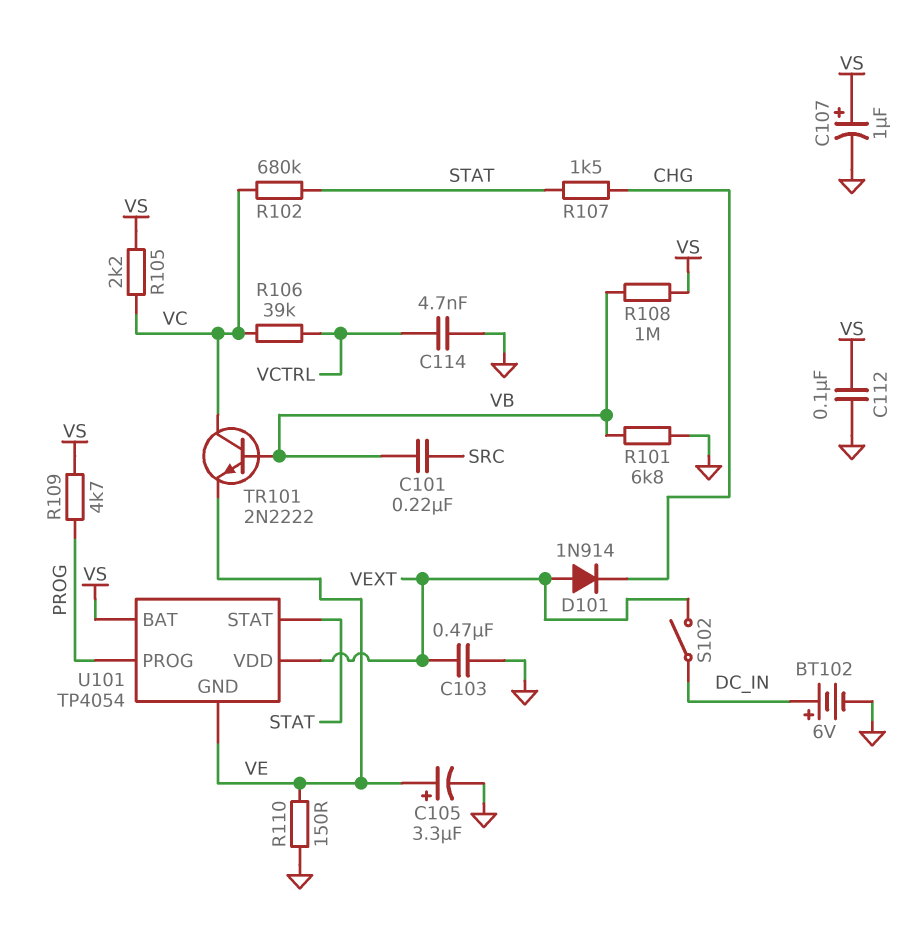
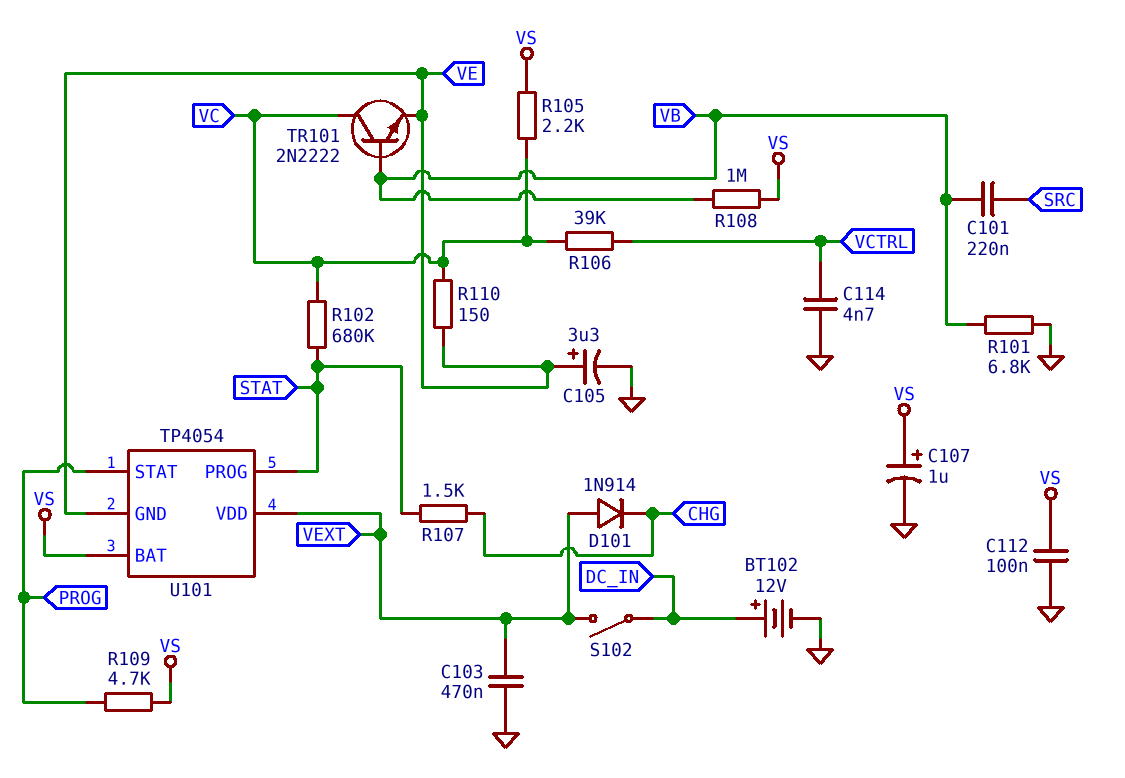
BT102: 6V (plus DC_IN, minus GND) -> 12V (plus DC_IN, minus GND)
R110: 150 (GND, VE) -> 150 (VC, VE)
U101 pin PROG: PROG -> STAT
U101 pin STAT: STAT -> PROG

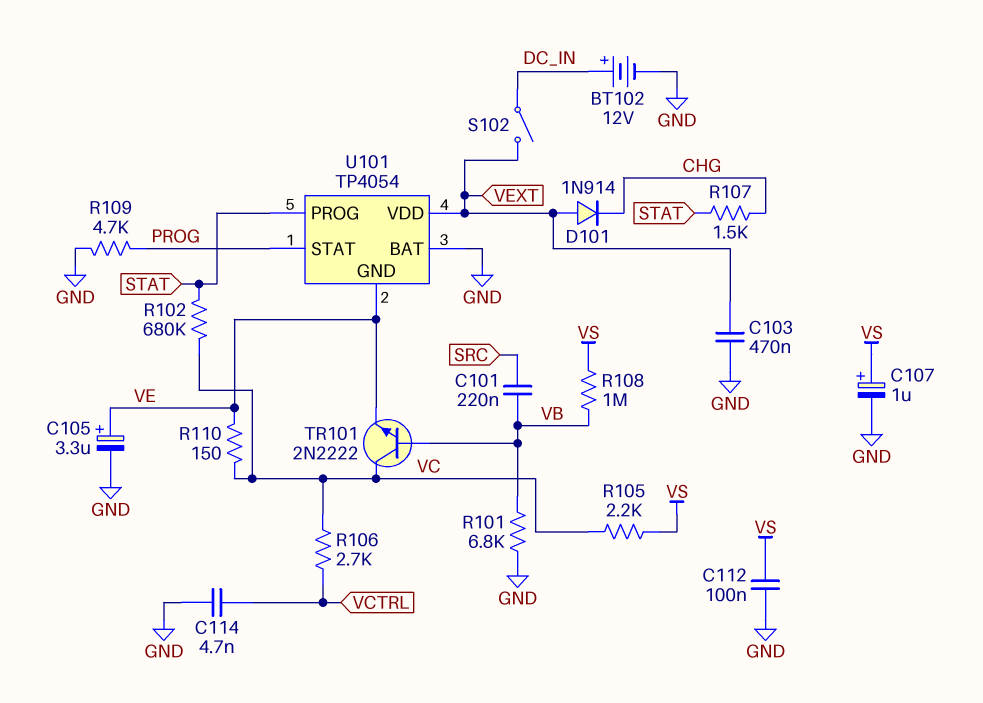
R106: 39k (VC, VCTRL) -> 2.7k (VC, VCTRL)
R109: 4.7k (PROG, VS) -> 4.7k (GND, PROG)
U101 pin BAT: VS -> GND

